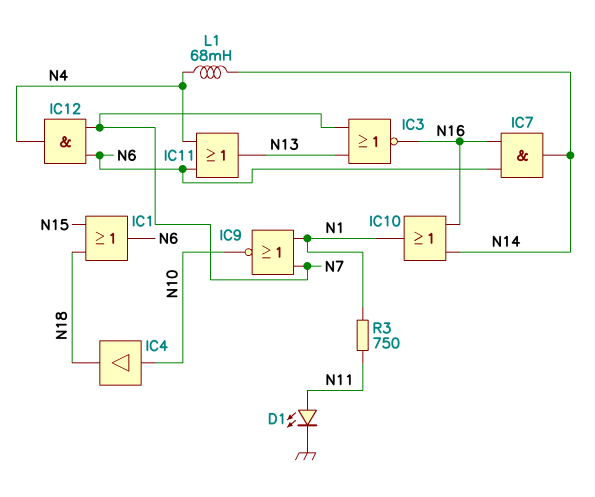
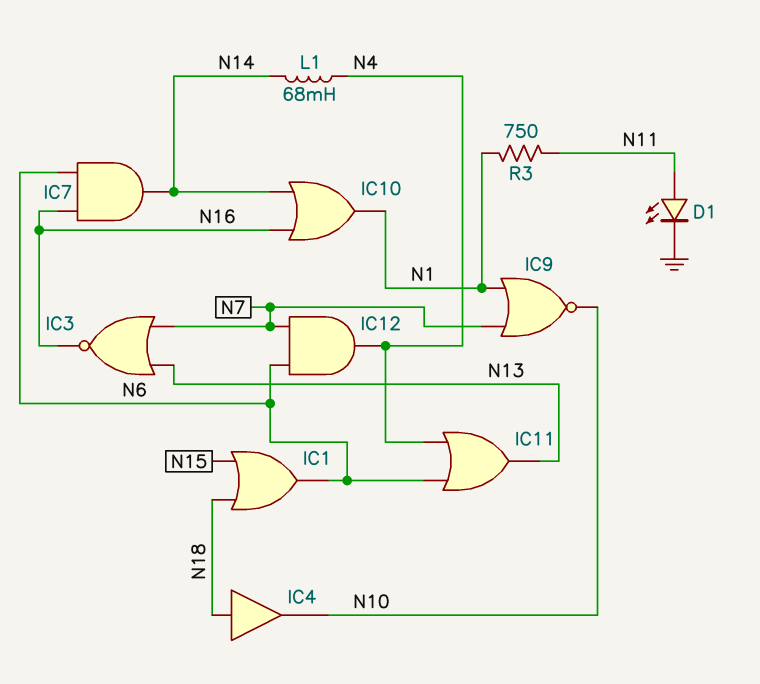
IC4: buffer (in N10, out N18) -> buffer (in N18, out N10)

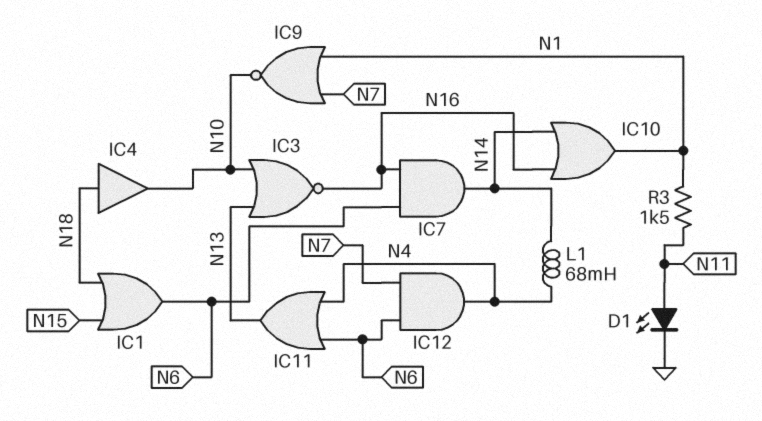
IC3: NOR (in N7, in N13, out N16) -> NOR (in N10, in N13, out N16)
R3: 750 (N1, N11) -> 1.5k (N1, N11)

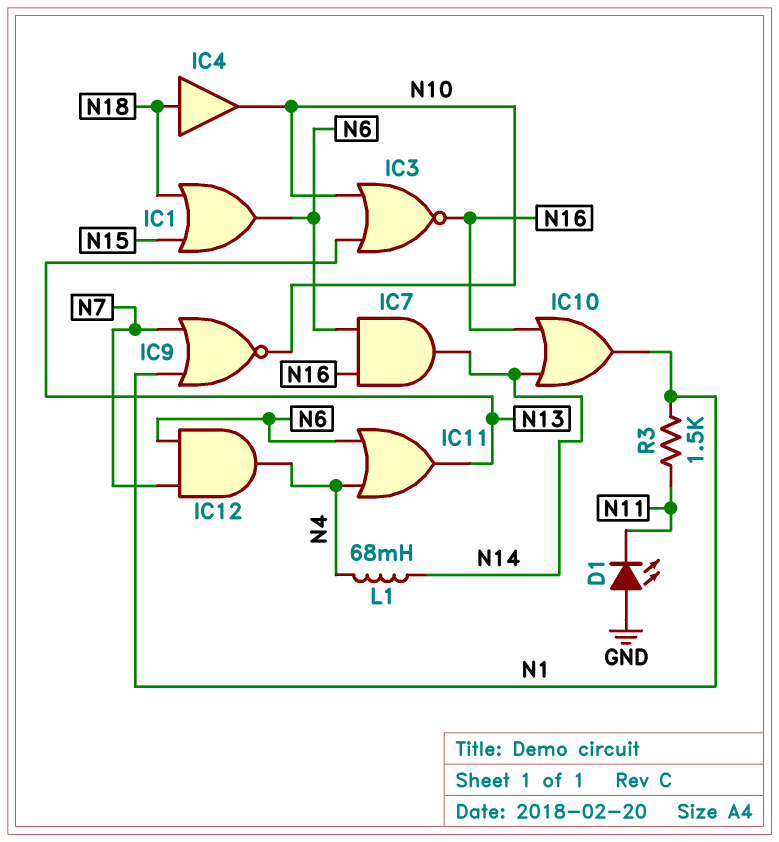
D1: LED (A N11, K GND) -> LED (A GND, K N11)

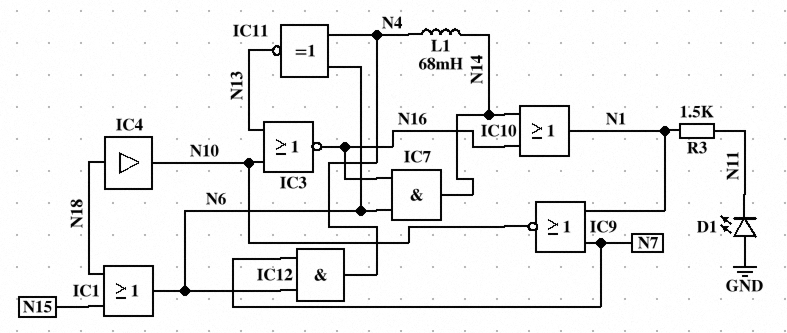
IC11: OR (in N4, in N6, out N13) -> XNOR (in N4, in N6, out N13)

